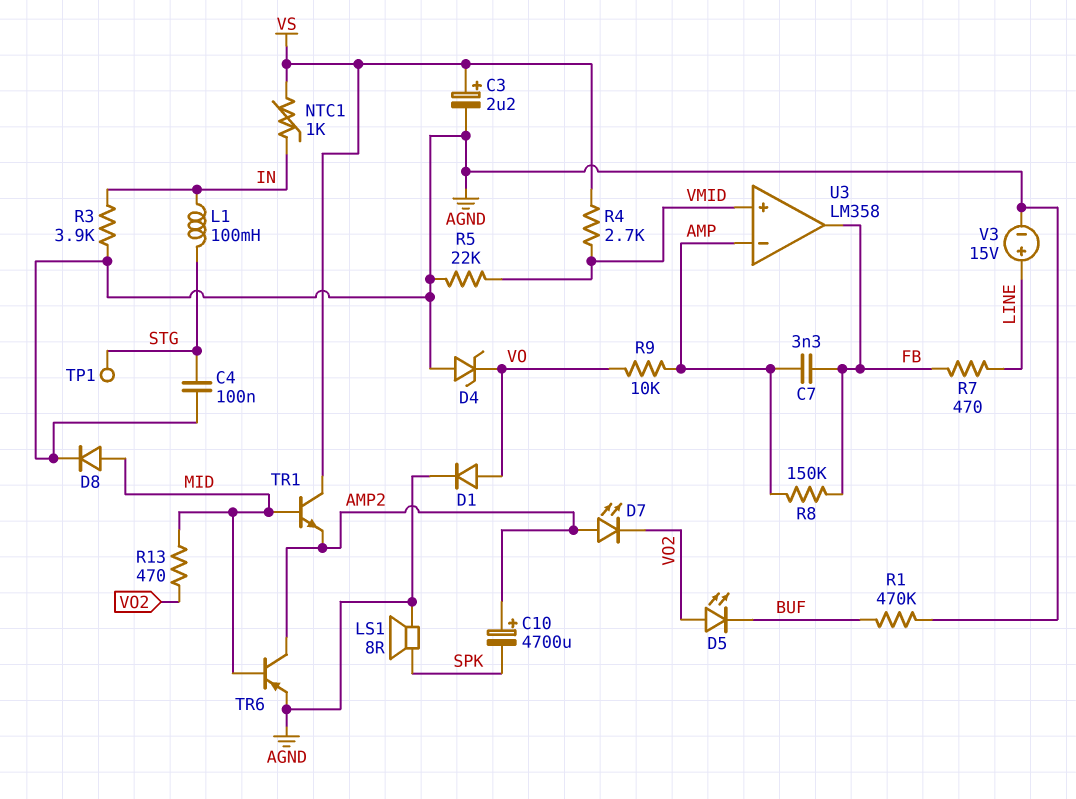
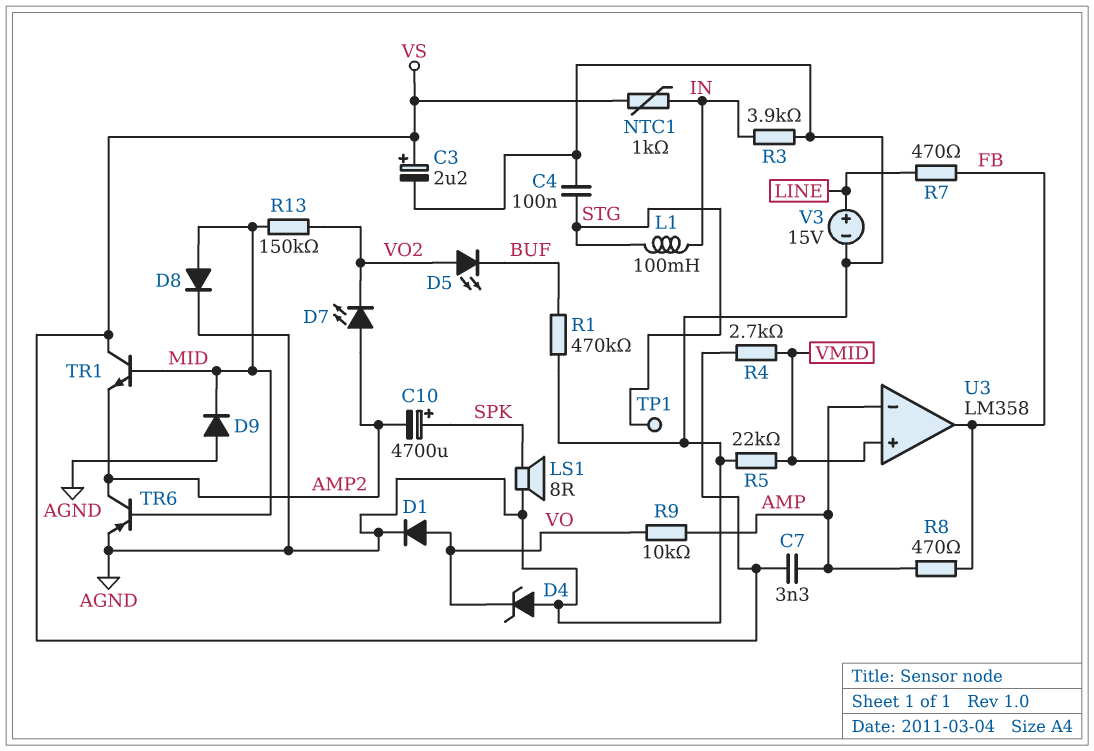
C7: 3.3nF (AMP, FB) -> 3.3nF (AMP, VS)
C10: 4700uF (plus AMP2, minus SPK) -> 4700uF (plus SPK, minus AMP2)
D9: none -> diode (A AGND, K MID)
R8: 150k (AMP, FB) -> 470 (AMP, FB)
R13: 470 (MID, VO2) -> 150k (MID, VO2)

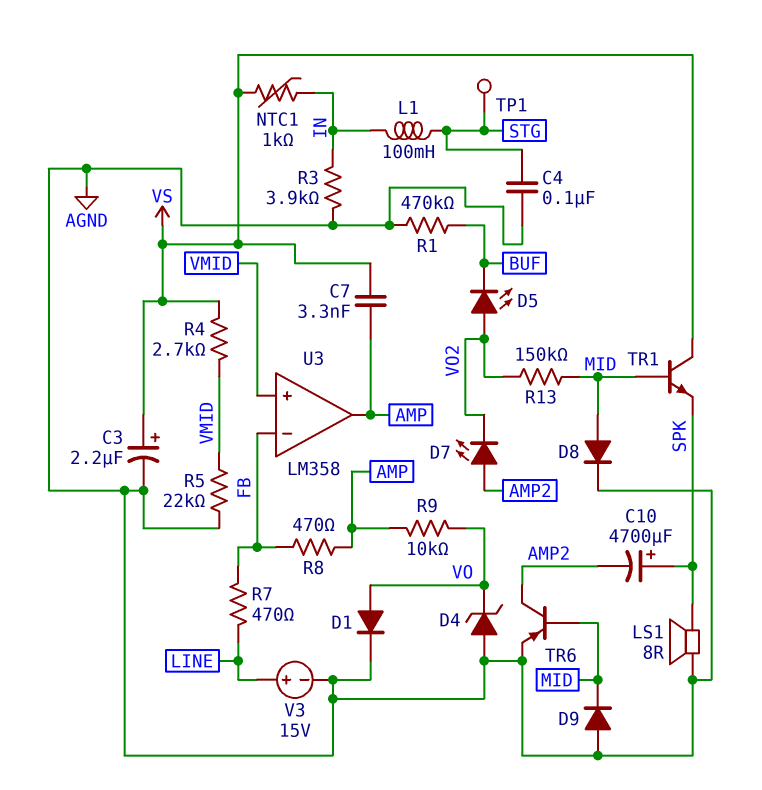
TR1: NPN (B MID, C VS, E AMP2) -> NPN (B MID, C VS, E SPK)
U3 pin in-: AMP -> FB
U3 pin out: FB -> AMP

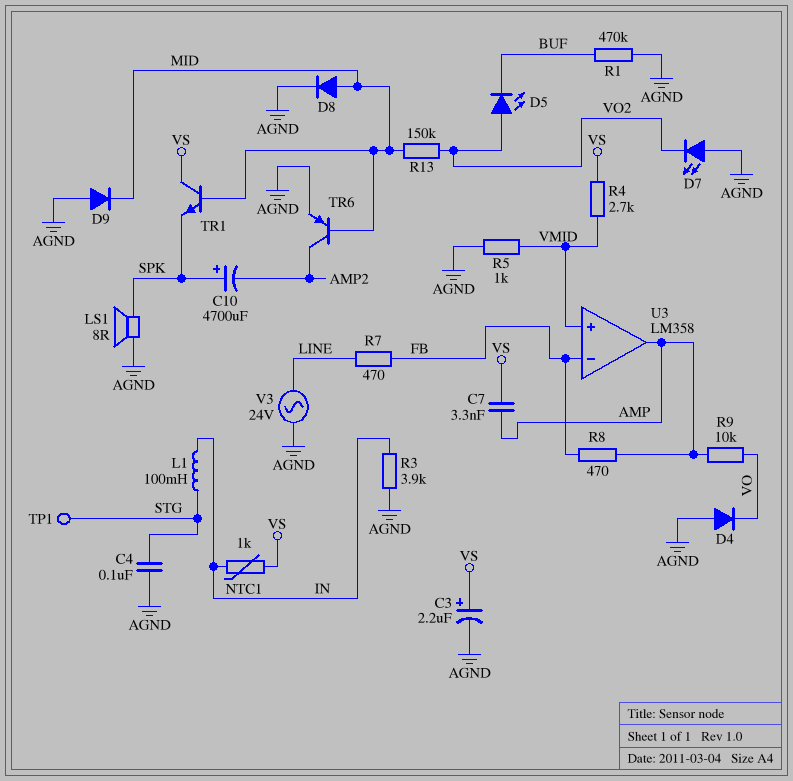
D1: diode (A VO, K AGND) -> none
D4: zener (A AGND, K VO) -> diode (A AGND, K VO)
D7: LED (A AMP2, K VO2) -> LED (A AGND, K VO2)
R5: 22k (AGND, VMID) -> 1k (AGND, VMID)
V3: 15V (plus LINE, minus AGND) -> AC 24V (AGND, LINE)

